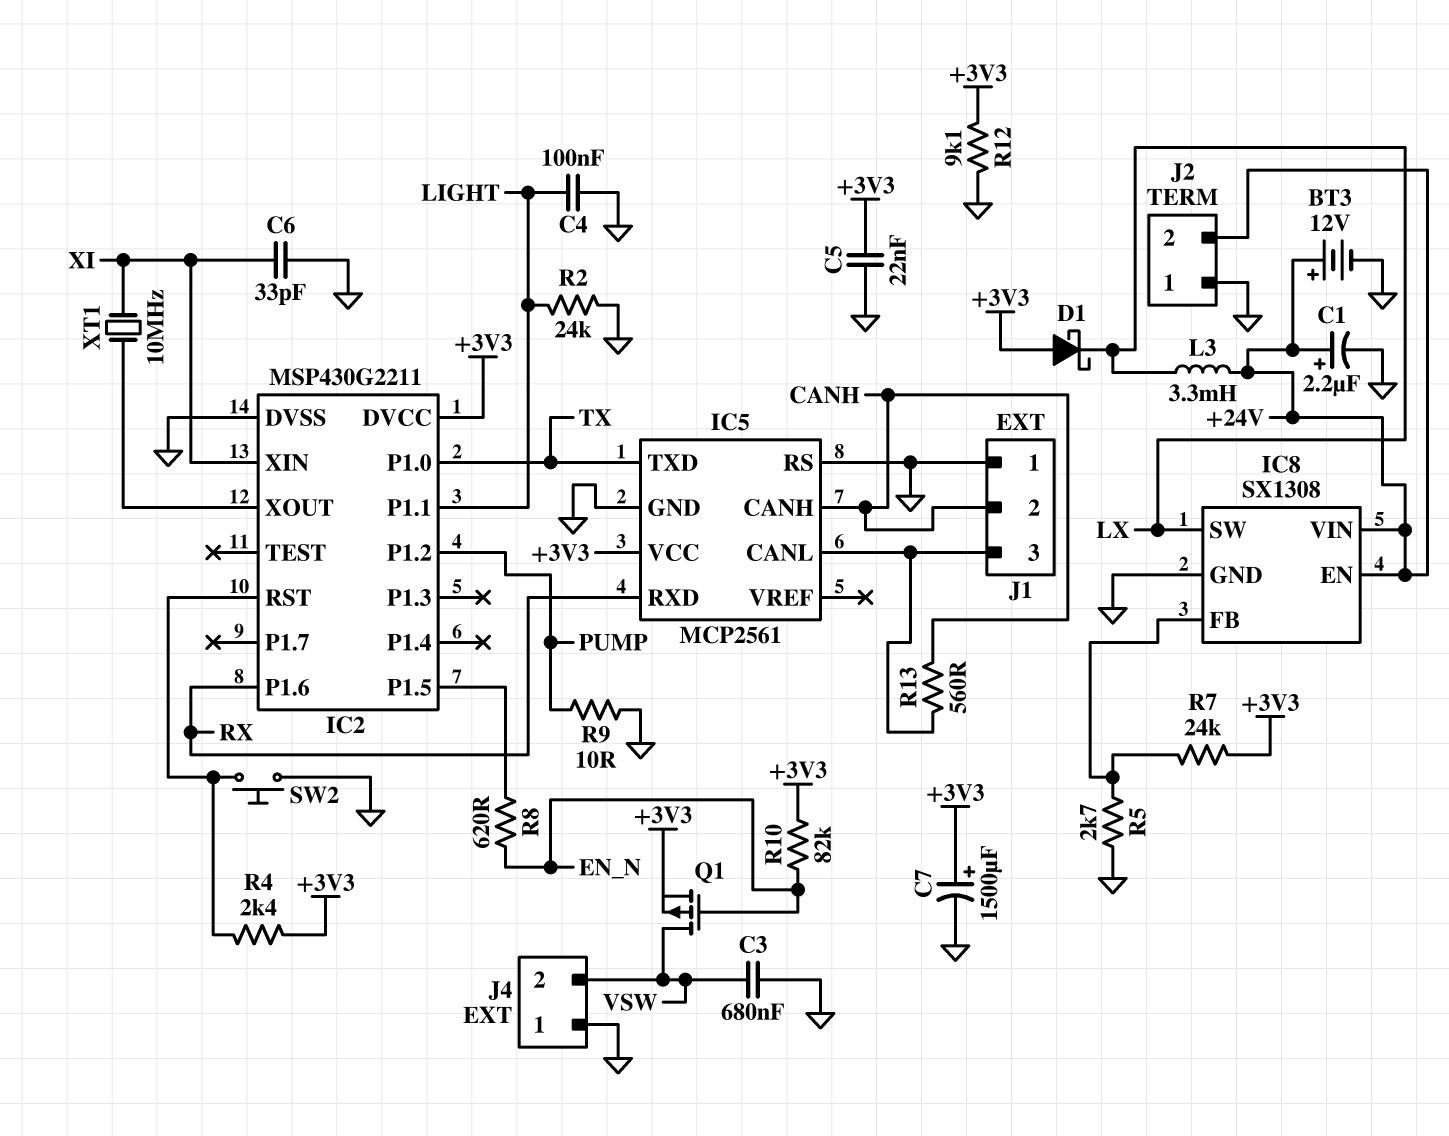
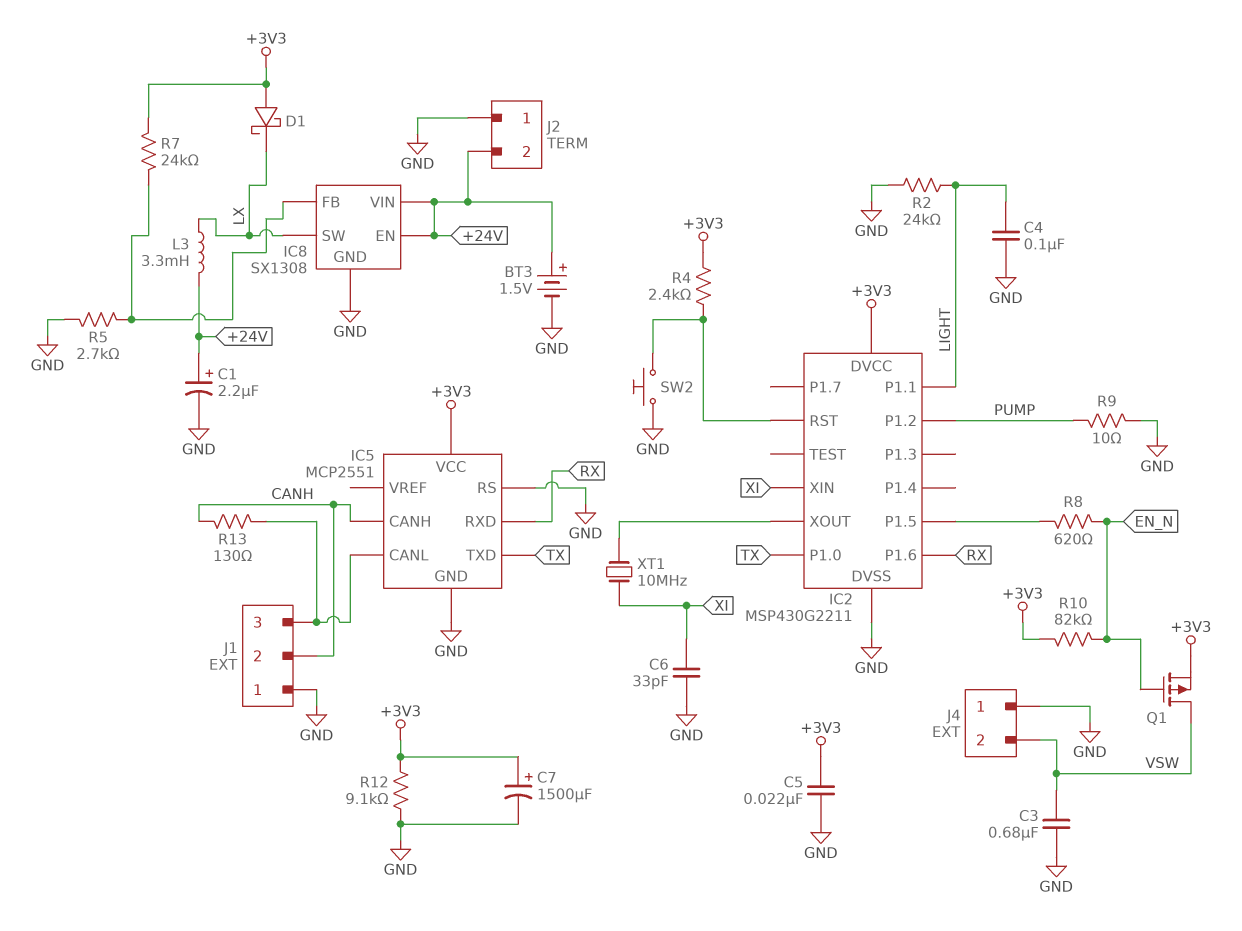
BT3: 12V (plus +24V, minus GND) -> 1.5V (plus +24V, minus GND)
IC5: MCP2561 -> MCP2551
R13: 560 (CANH, IC5/CANL) -> 130 (CANH, IC5/CANL)

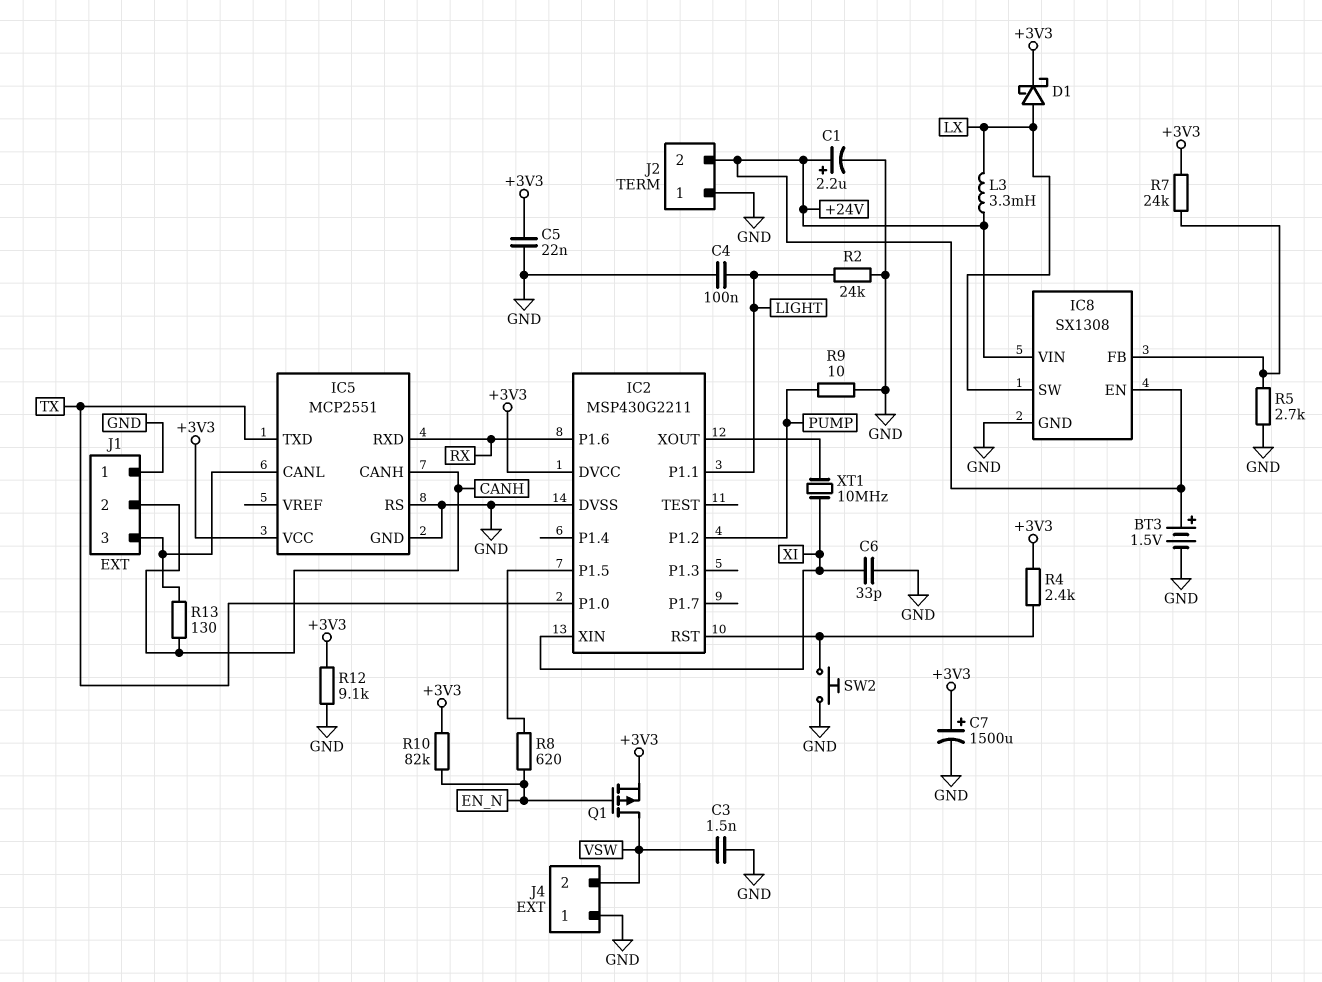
C3: 680nF (GND, VSW) -> 1.5nF (GND, VSW)
D1: schottky (A +3V3, K LX) -> schottky (A LX, K +3V3)

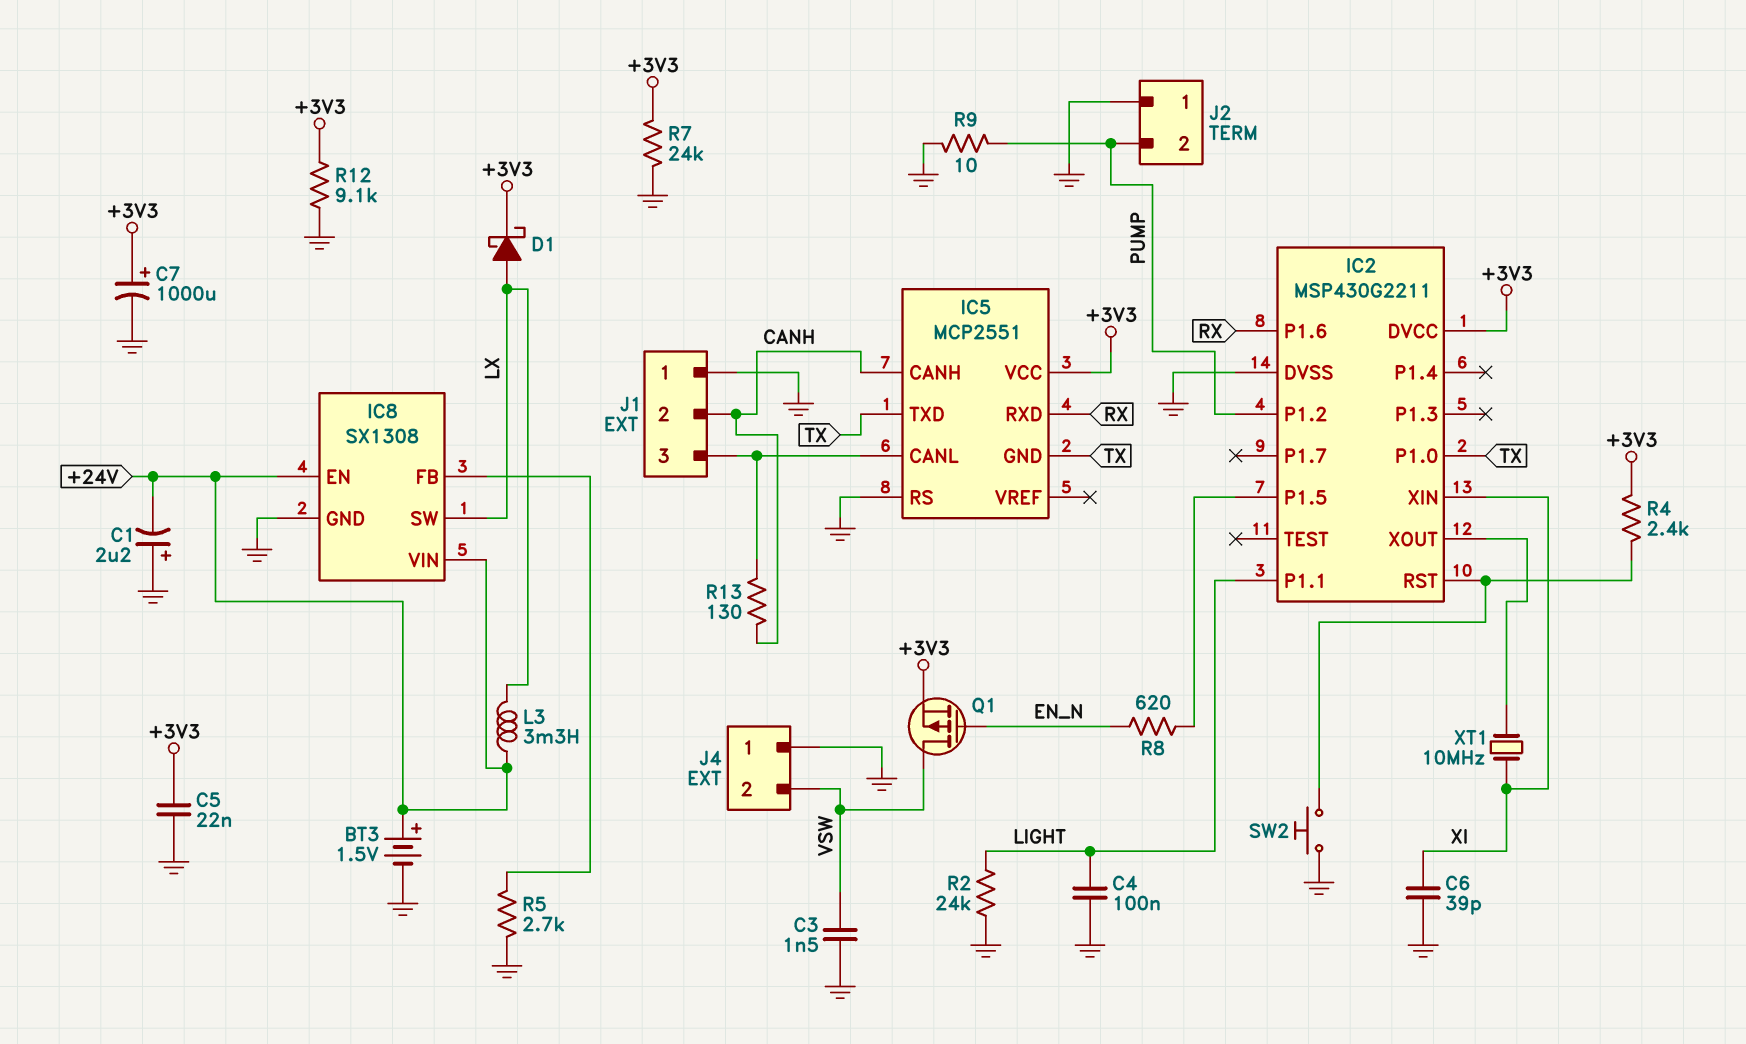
C1: 2.2uF (plus +24V, minus GND) -> 2.2uF (plus GND, minus +24V)
C6: 33pF (GND, XI) -> 39pF (GND, XI)
C7: 1500uF (plus +3V3, minus GND) -> 1000uF (plus +3V3, minus GND)
IC5 pin GND: GND -> TX
J2 pin 2: +24V -> PUMP
R7: 24k (+3V3, IC8/FB) -> 24k (+3V3, GND)
R10: 82k (+3V3, EN_N) -> none

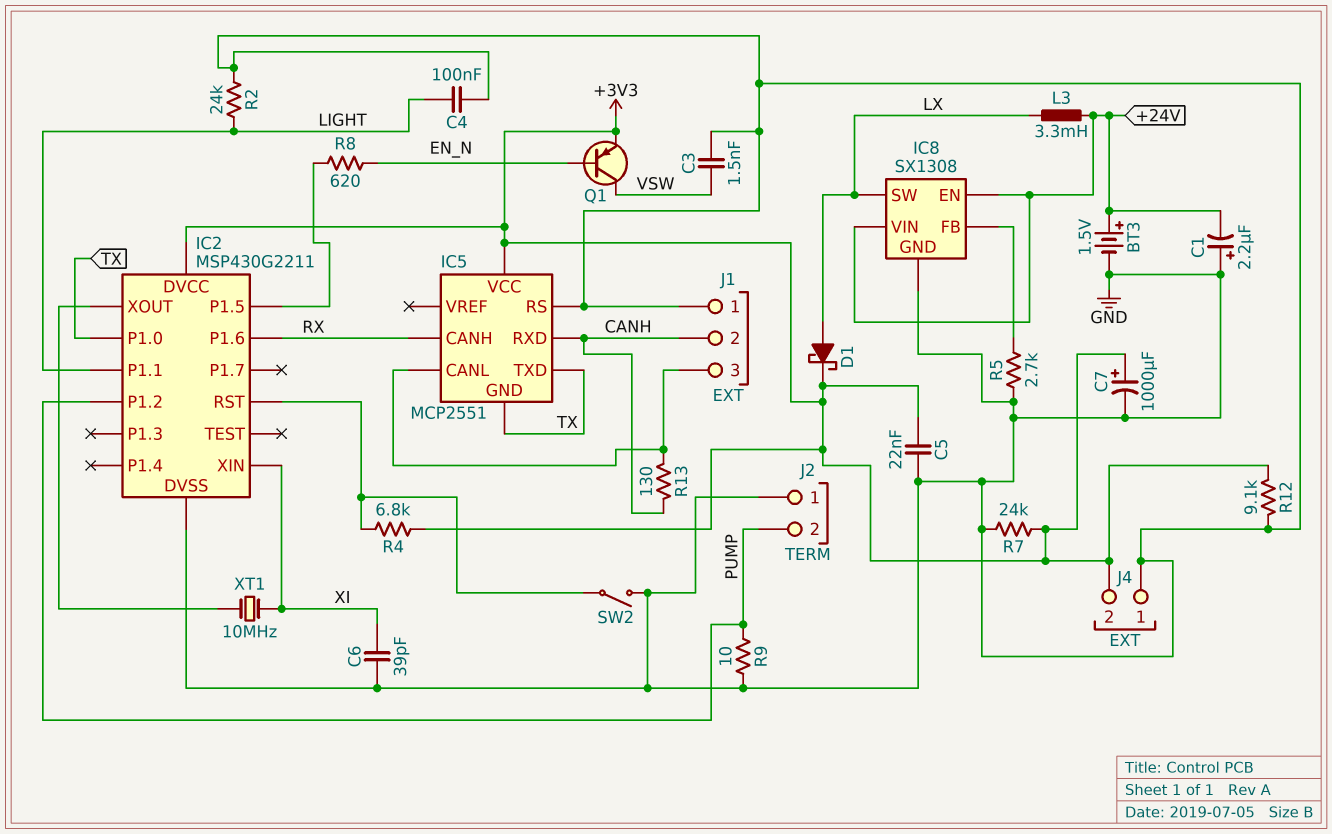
IC5 pin CANH: CANH -> RX
IC5 pin RXD: RX -> CANH
J4 pin 2: VSW -> +3V3
Q1: PMOS (G EN_N, D VSW, S +3V3) -> PNP (B EN_N, C VSW, E +3V3)
R4: 2.4k (+3V3, IC2/RST) -> 6.8k (+3V3, IC2/RST)
SW2: button (GND, IC2/RST) -> switch (GND, IC2/RST)

